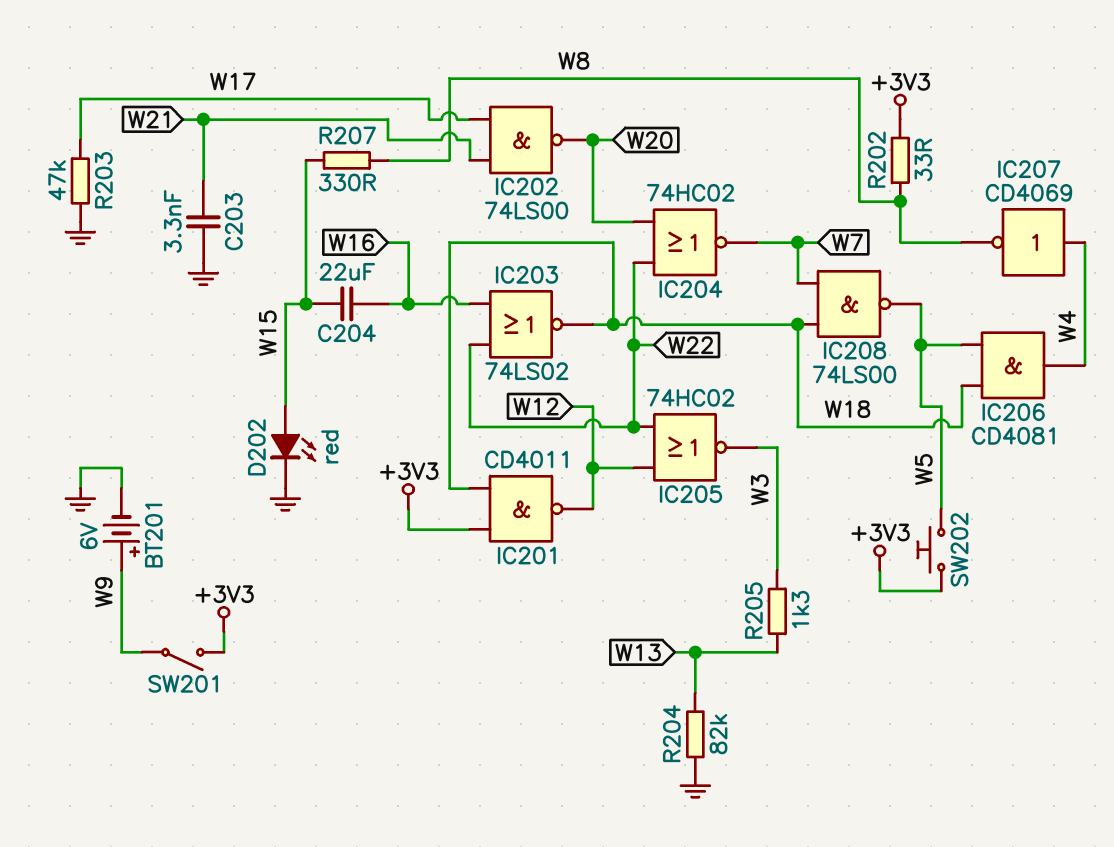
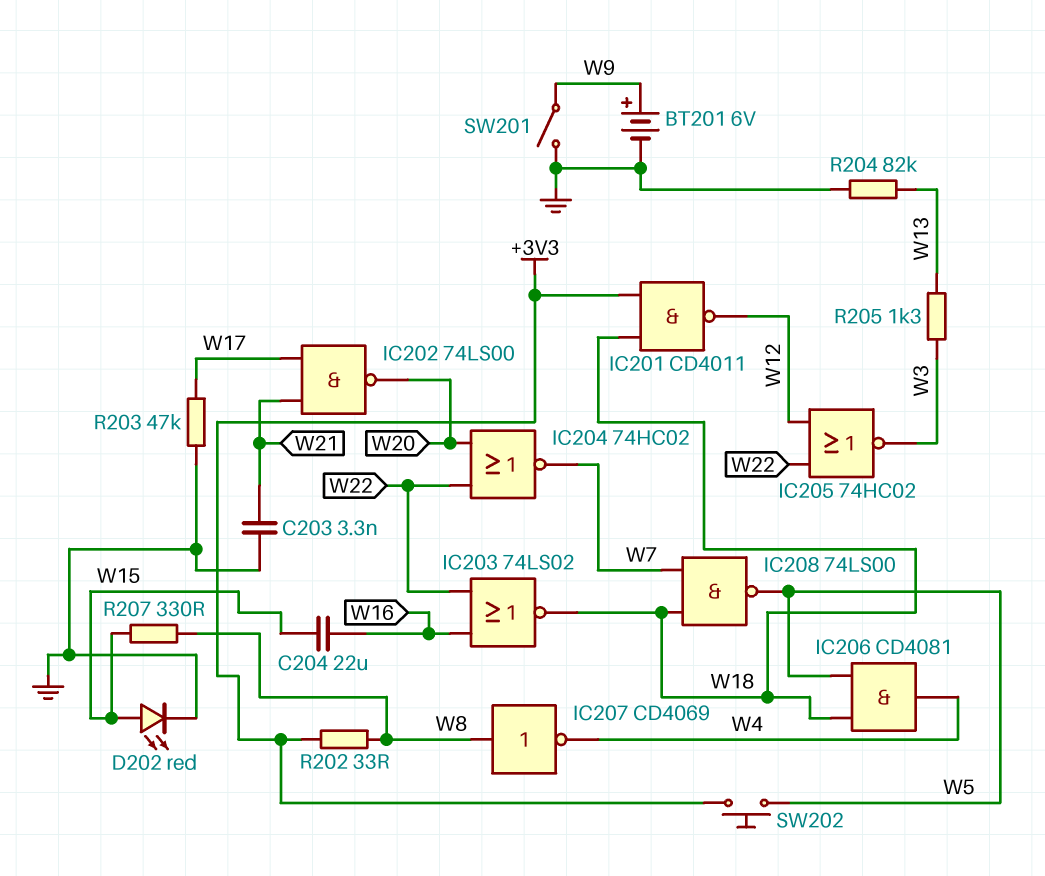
IC207: NOT CD4069 (in W4, out W8) -> NOT CD4069 (in W8, out W4)
SW201: switch (+3V3, W9) -> switch (GND, W9)

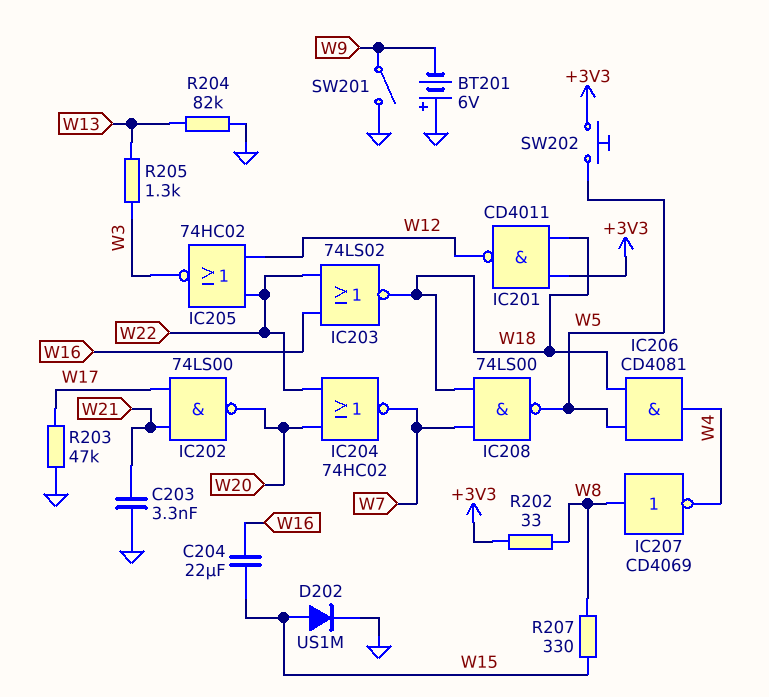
BT201: 6V (plus W9, minus GND) -> 6V (plus GND, minus W9)
D202: LED red (A W15, K GND) -> diode US1M (A W15, K GND)

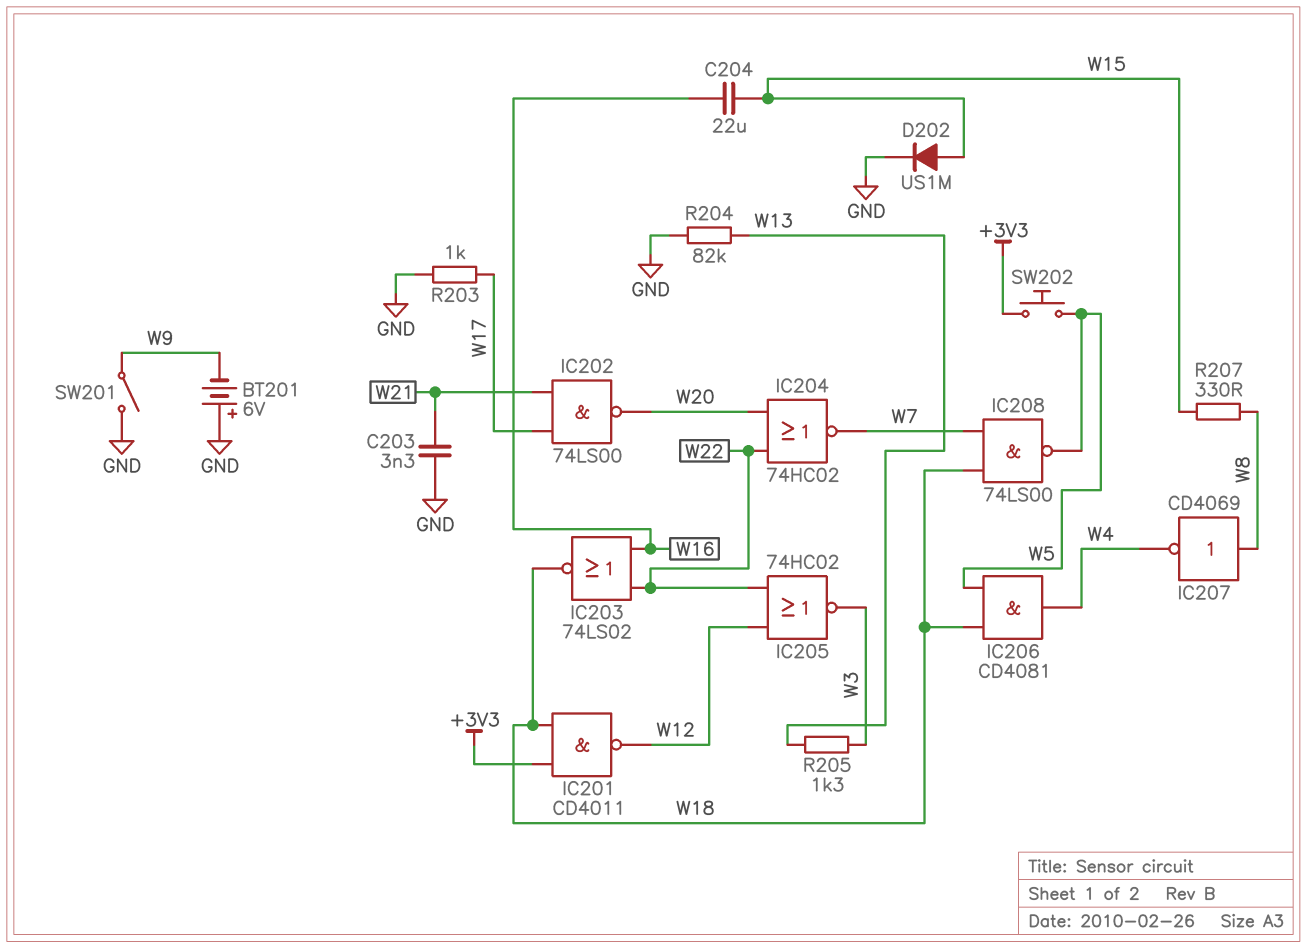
R202: 33 (+3V3, W8) -> none
R203: 47k (GND, W17) -> 1k (GND, W17)

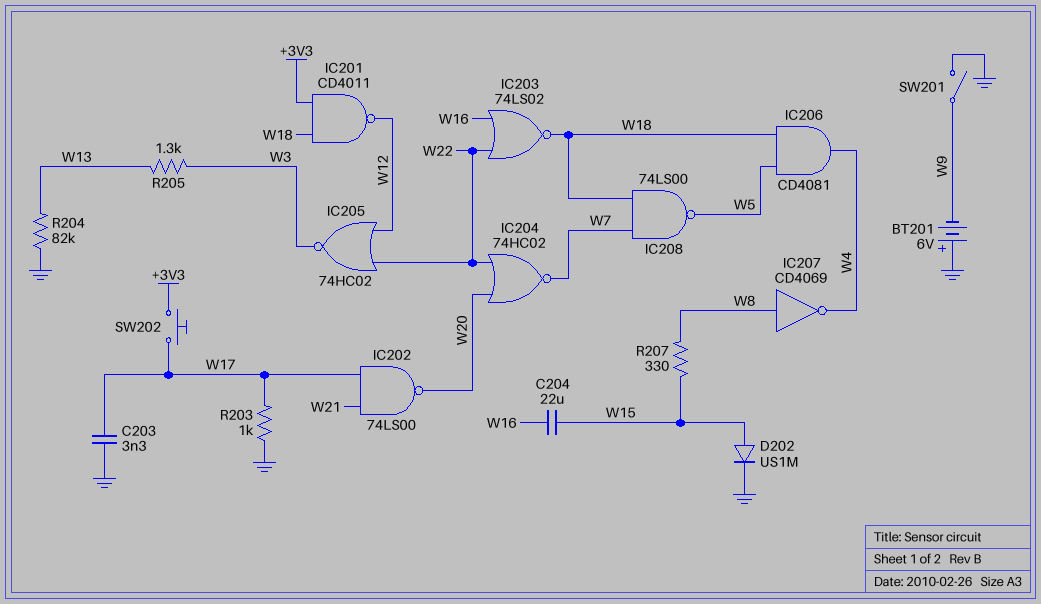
C203: 3.3nF (GND, W21) -> 3.3nF (GND, W17)
SW202: button (+3V3, W5) -> button (+3V3, W17)

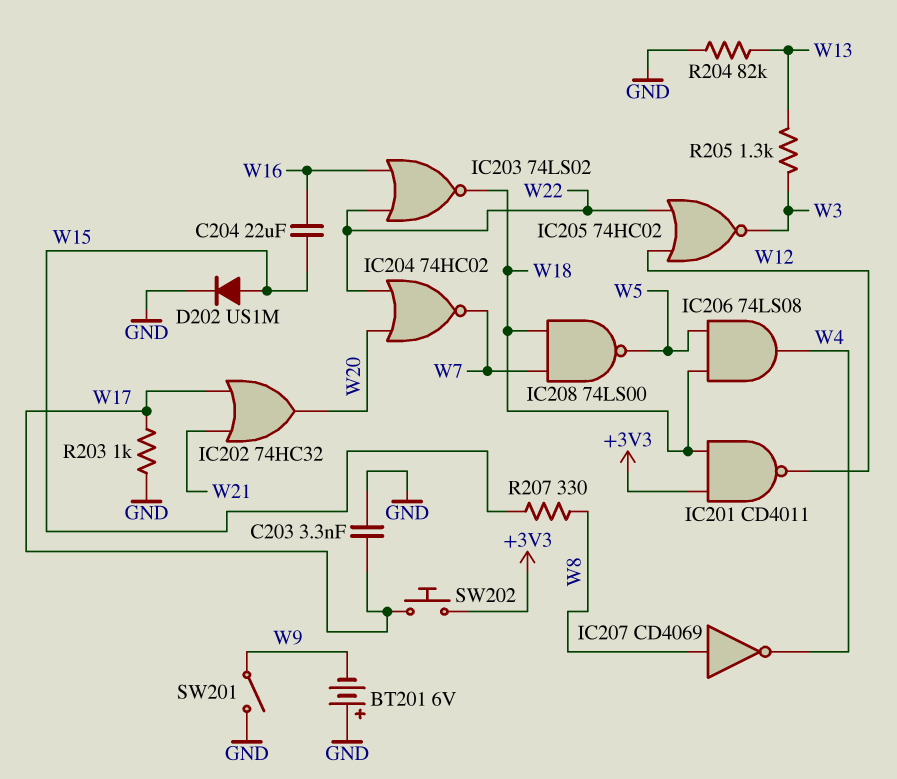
IC202: NAND 74LS00 (in W17, in W21, out W20) -> OR 74HC32 (in W17, in W21, out W20)
IC206: AND CD4081 (in W5, in W18, out W4) -> AND 74LS08 (in W5, in W18, out W4)

